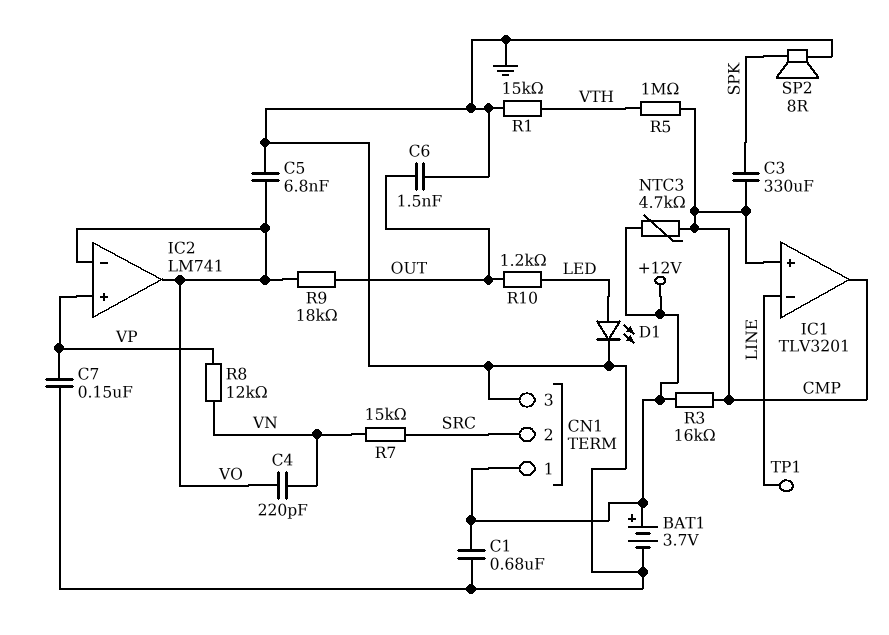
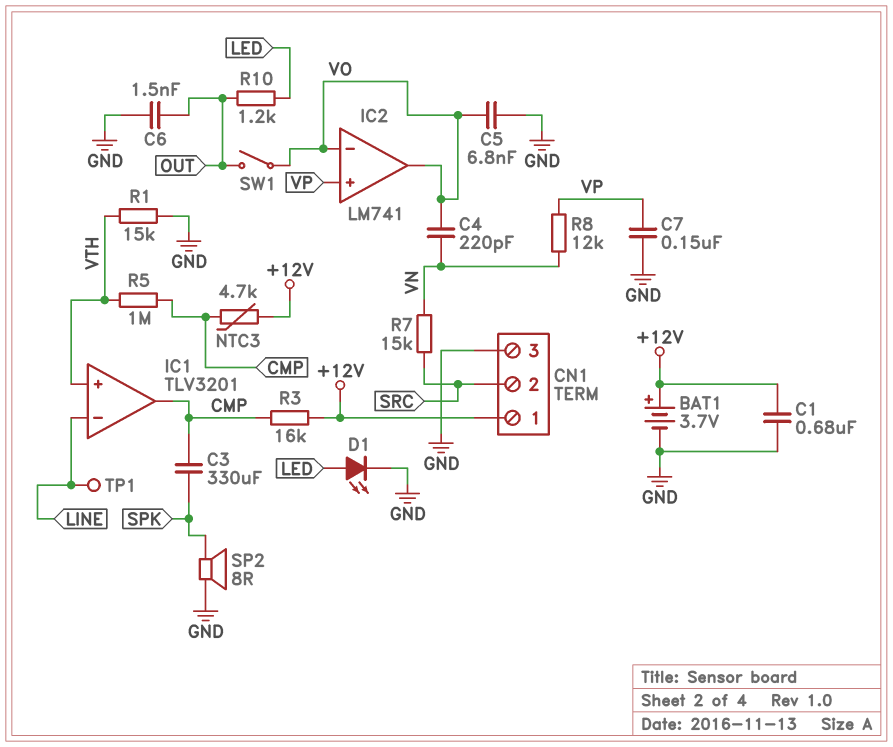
IC1 pin in+: CMP -> VTH
R9: 18k (OUT, VO) -> none
SW1: none -> switch (OUT, VO)

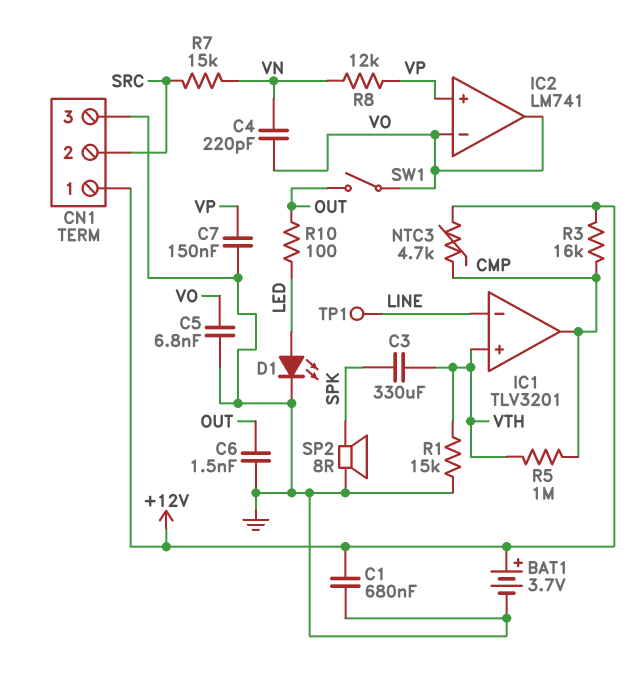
C3: 330uF (CMP, SPK) -> 330uF (SPK, VTH)
R10: 1.2k (LED, OUT) -> 100 (LED, OUT)

